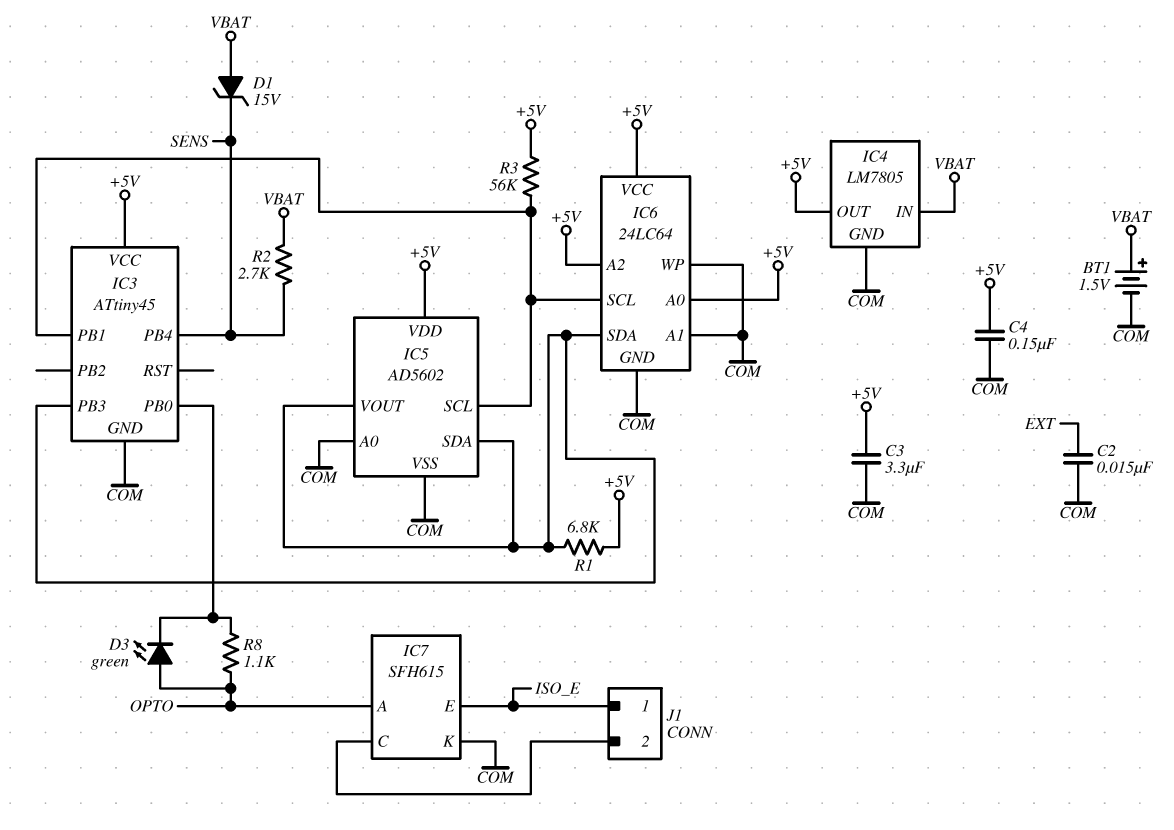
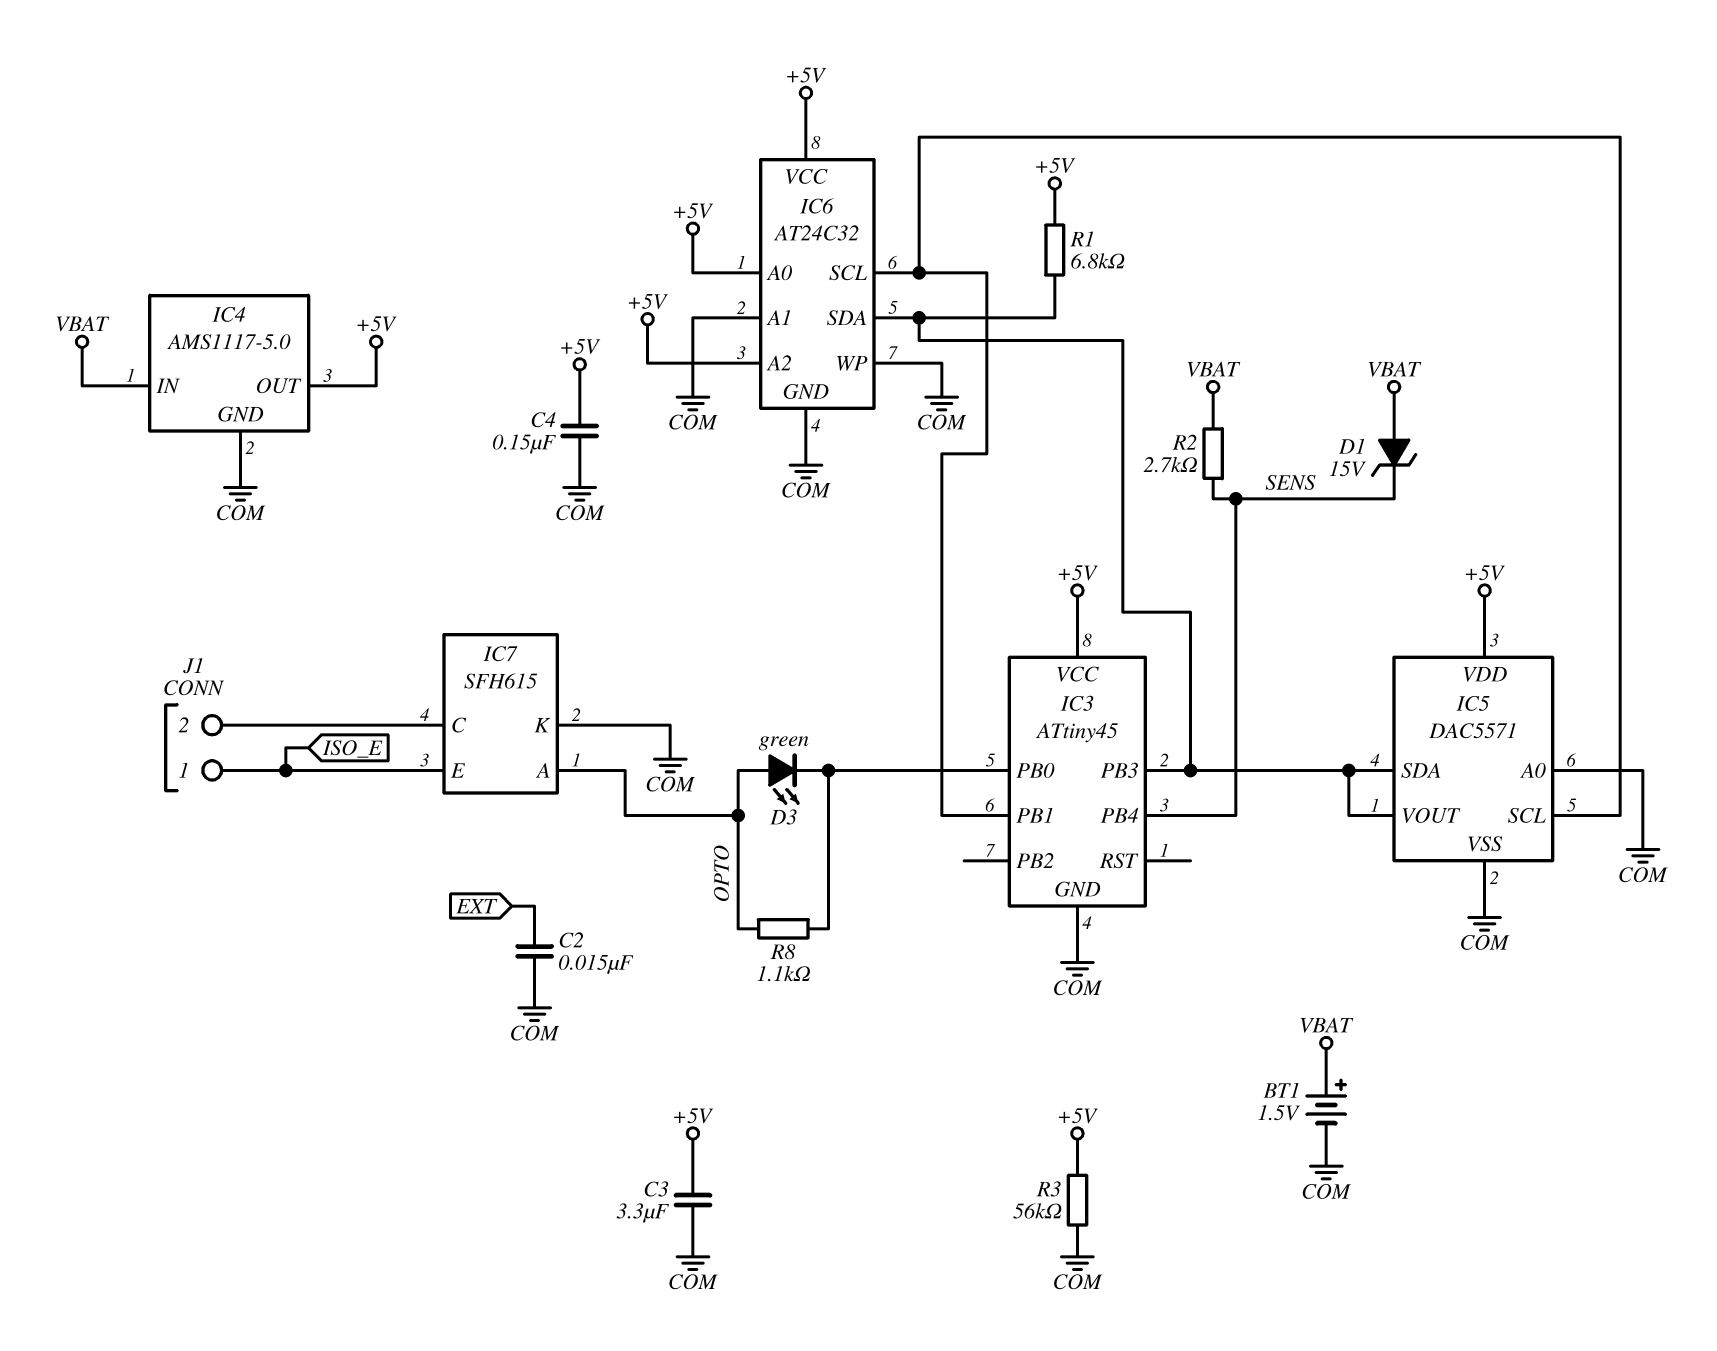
IC4: LM7805 -> AMS1117-5.0
IC5: AD5602 -> DAC5571
IC6: 24LC64 -> AT24C32
R3: 56k (+5V, IC3/PB1) -> 56k (+5V, COM)

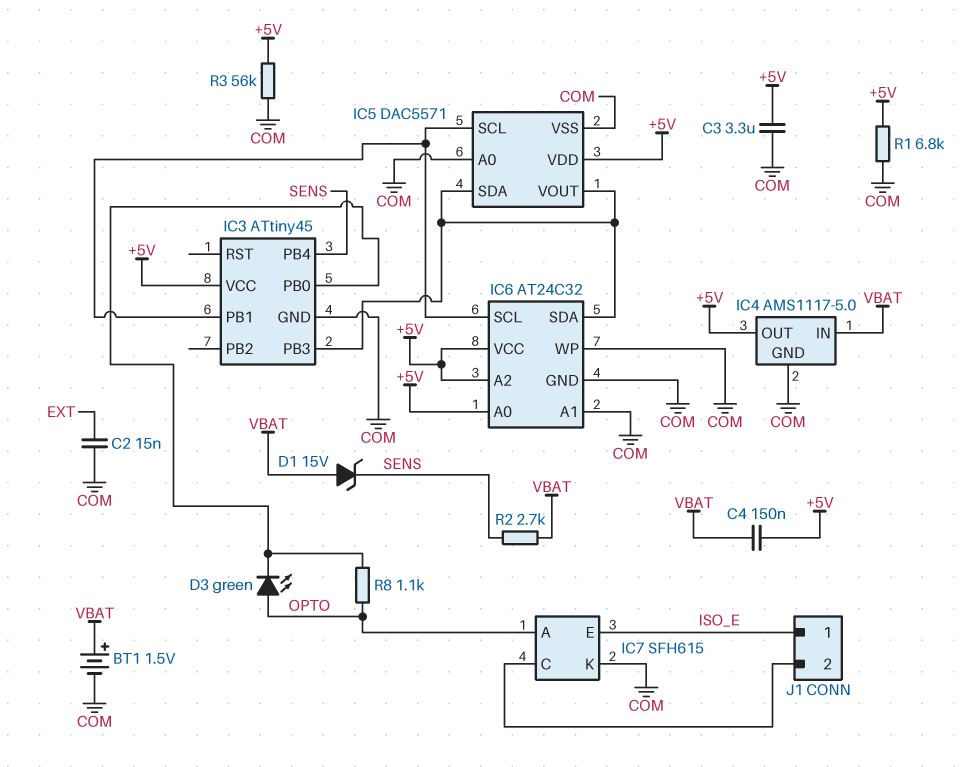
C4: 150nF (+5V, COM) -> 150nF (+5V, VBAT)
R1: 6.8k (+5V, IC3/PB3) -> 6.8k (+5V, COM)

